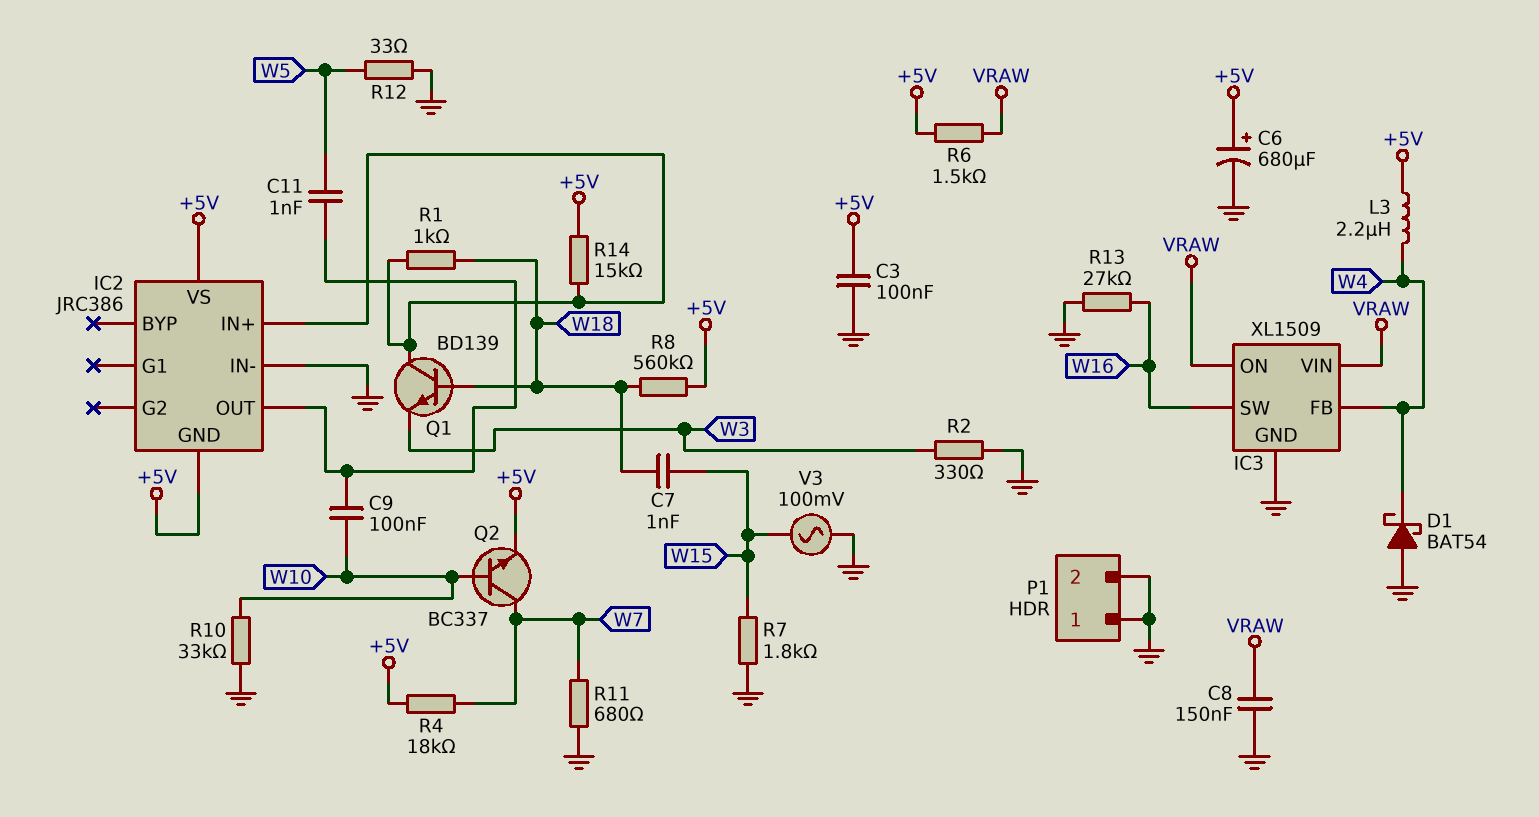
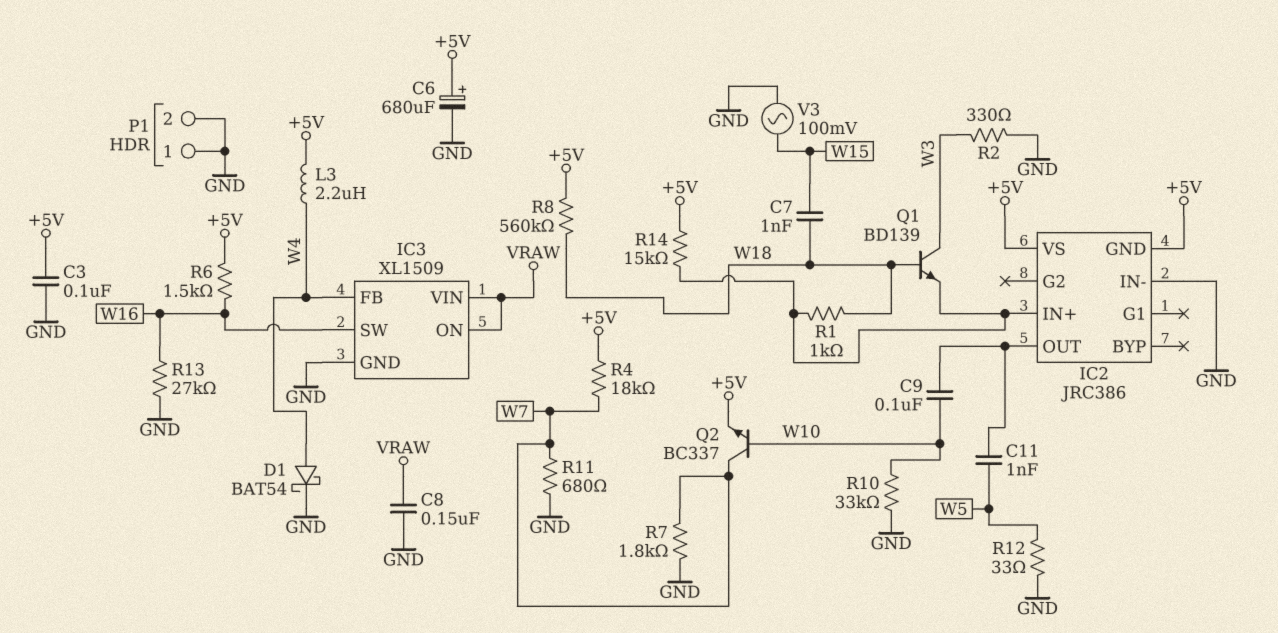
D1: schottky BAT54 (A GND, K W4) -> schottky BAT54 (A W4, K GND)
Q1: NPN BD139 (B W18, C IC2/IN+, E W3) -> NPN BD139 (B W18, C W3, E IC2/IN+)
R6: 1.5k (+5V, VRAW) -> 1.5k (+5V, W16)
R7: 1.8k (GND, W15) -> 1.8k (GND, W7)

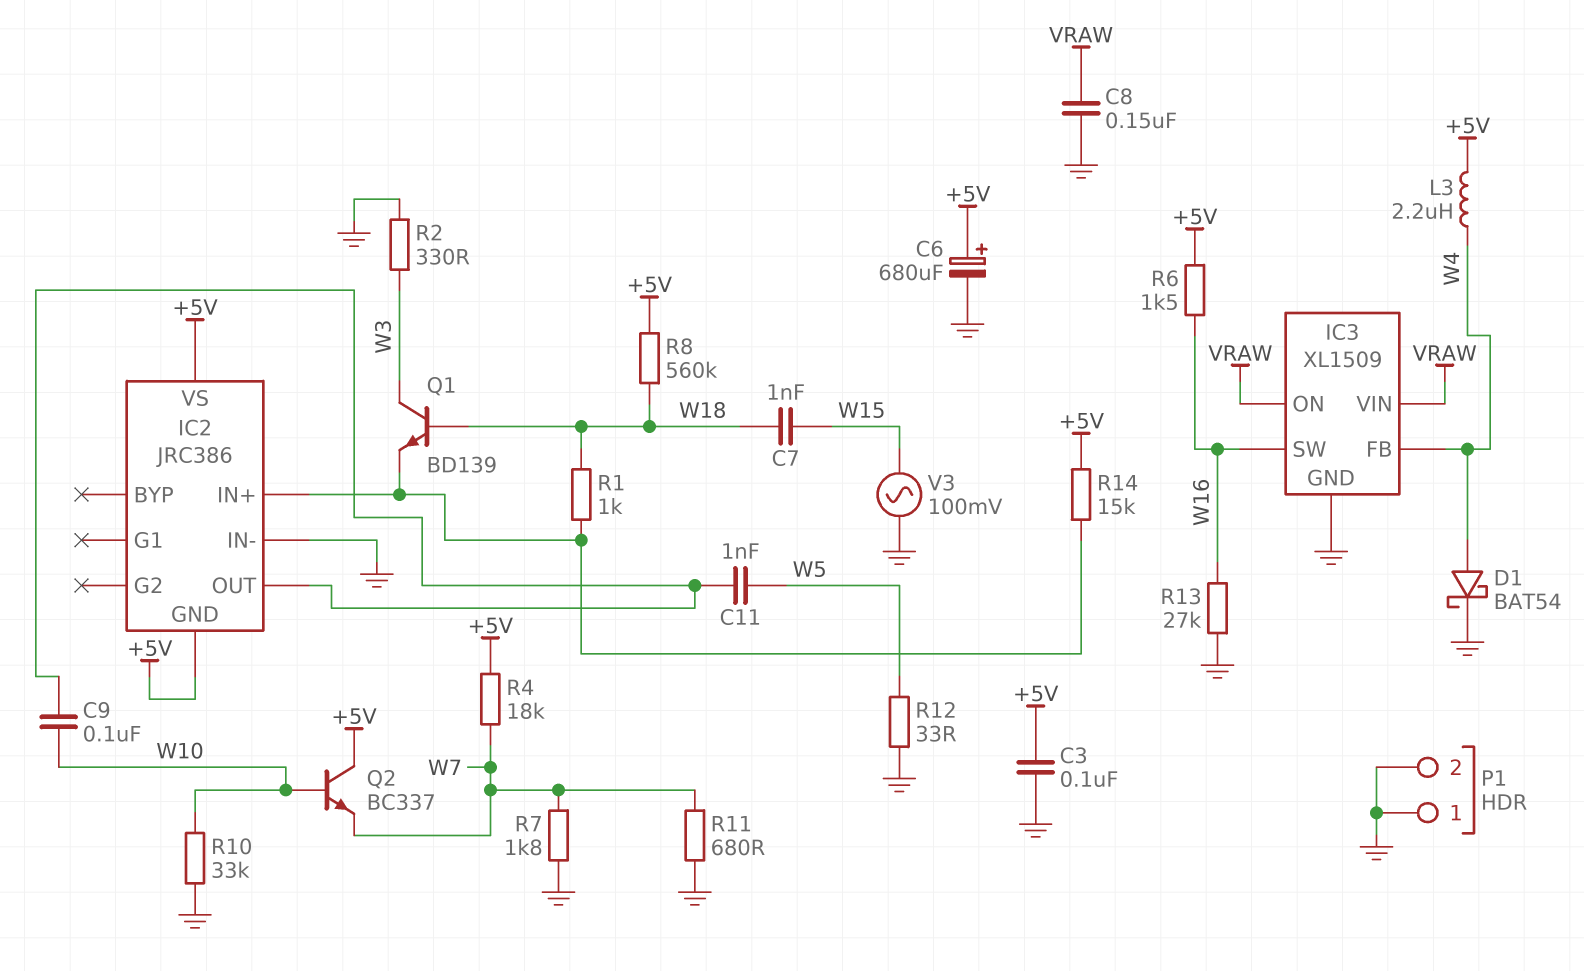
Q2: NPN BC337 (B W10, C W7, E +5V) -> NPN BC337 (B W10, C +5V, E W7)

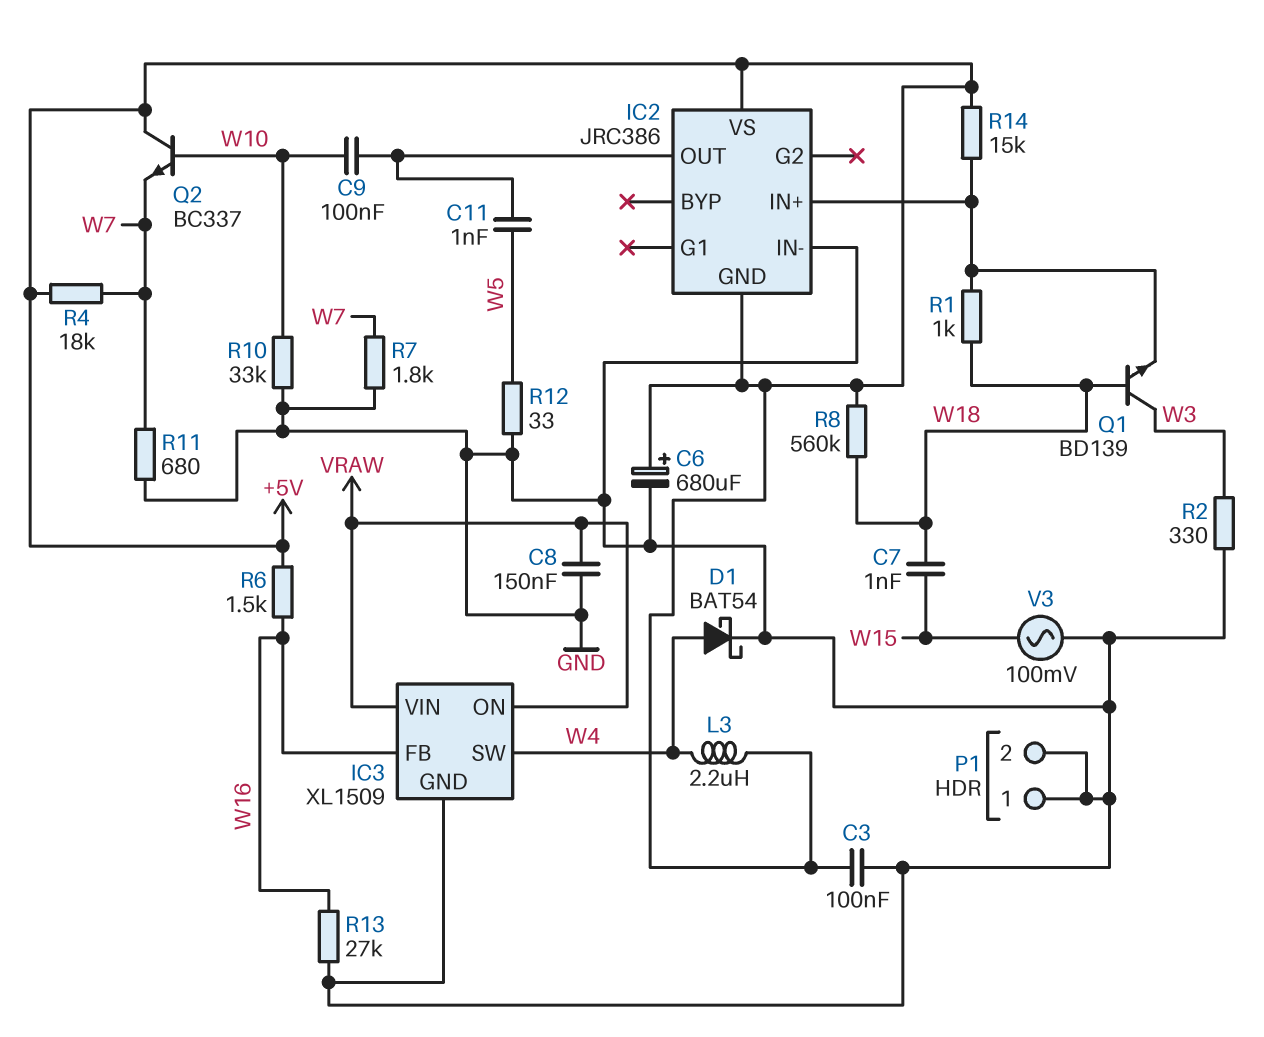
IC3 pin FB: W4 -> W16
IC3 pin SW: W16 -> W4

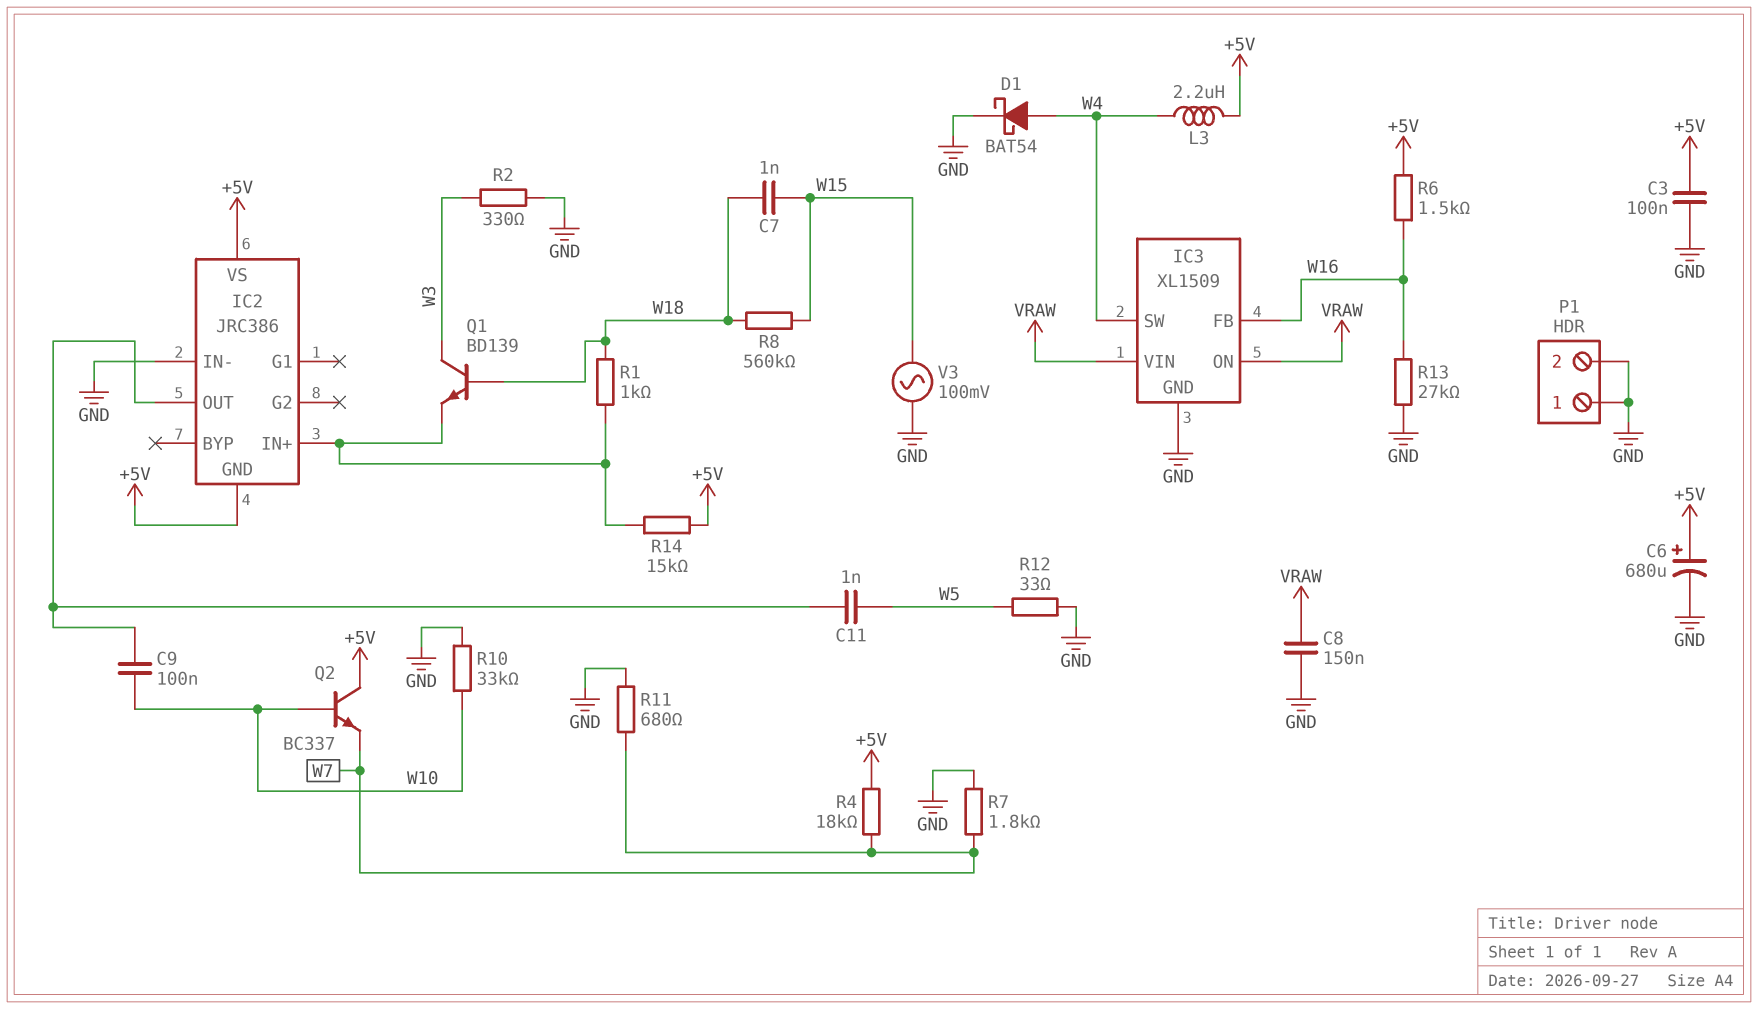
R8: 560k (+5V, W18) -> 560k (W15, W18)

